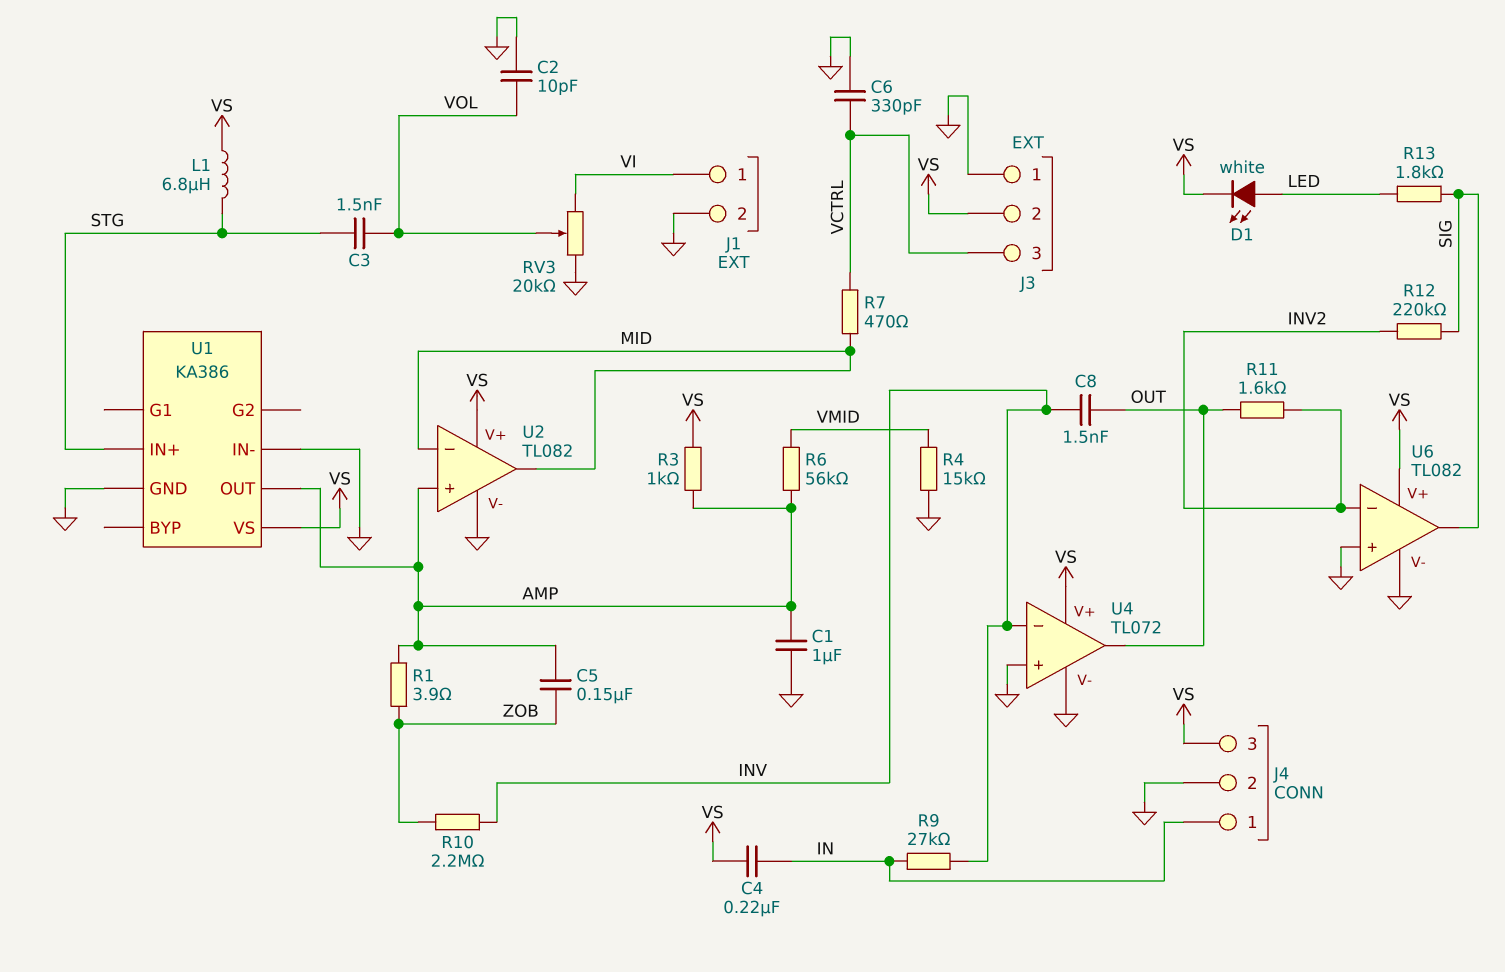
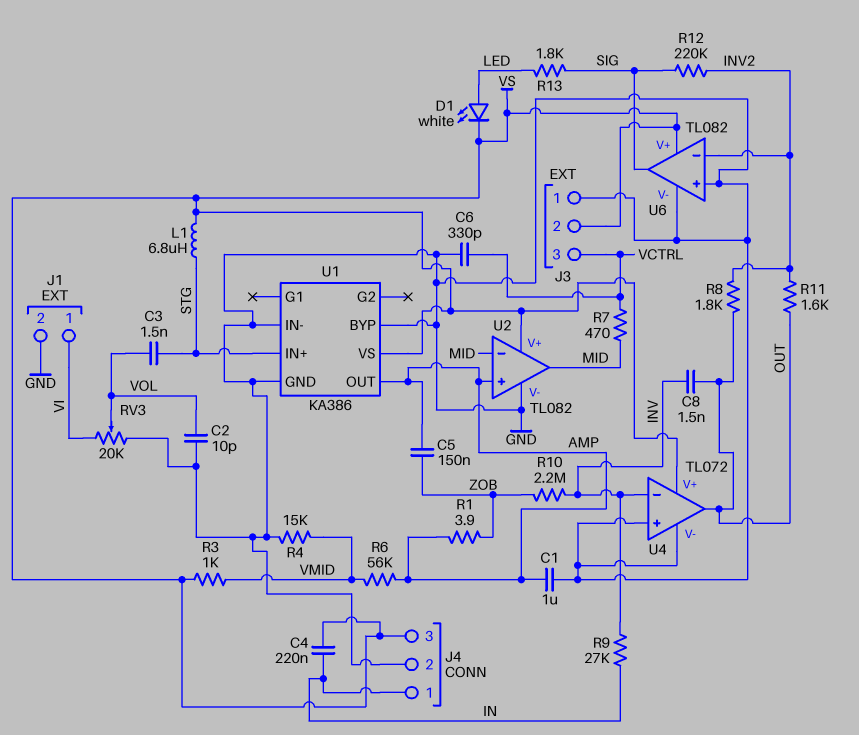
R3: 1k (AMP, VS) -> 1k (VMID, VS)
R8: none -> 1.8k (INV2, OUT)
U1 pin BYP: none -> GND

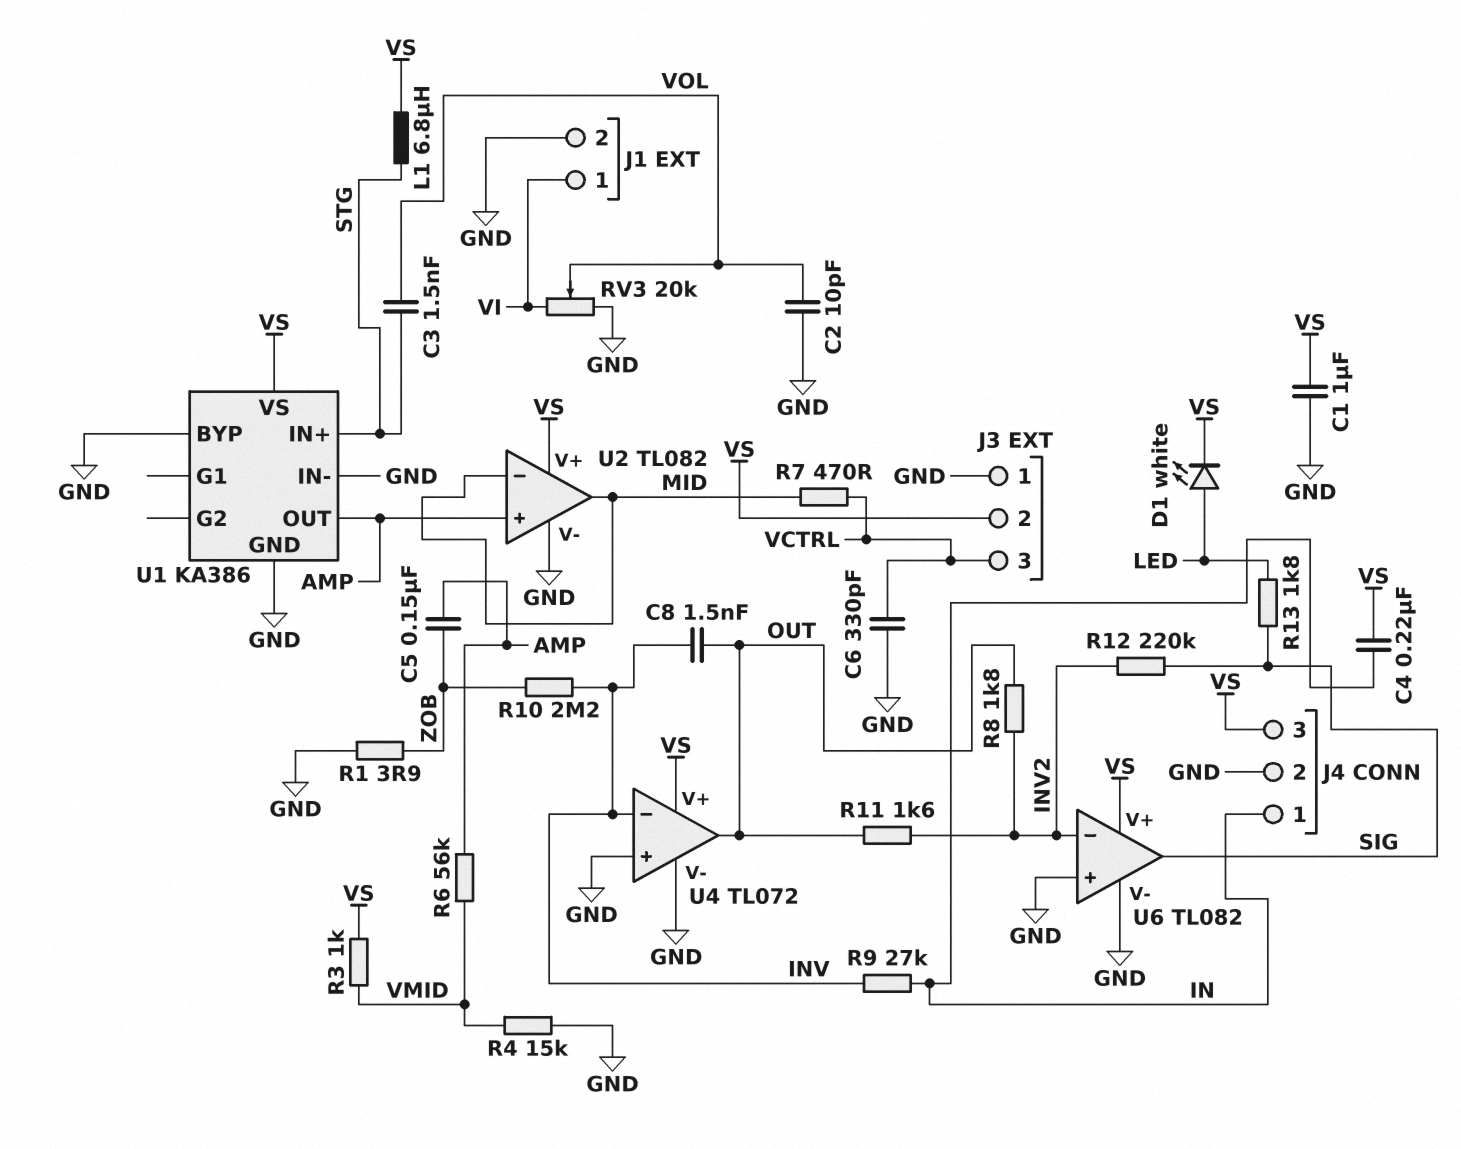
C1: 1uF (AMP, GND) -> 1uF (GND, VS)
R1: 3.9 (AMP, ZOB) -> 3.9 (GND, ZOB)

